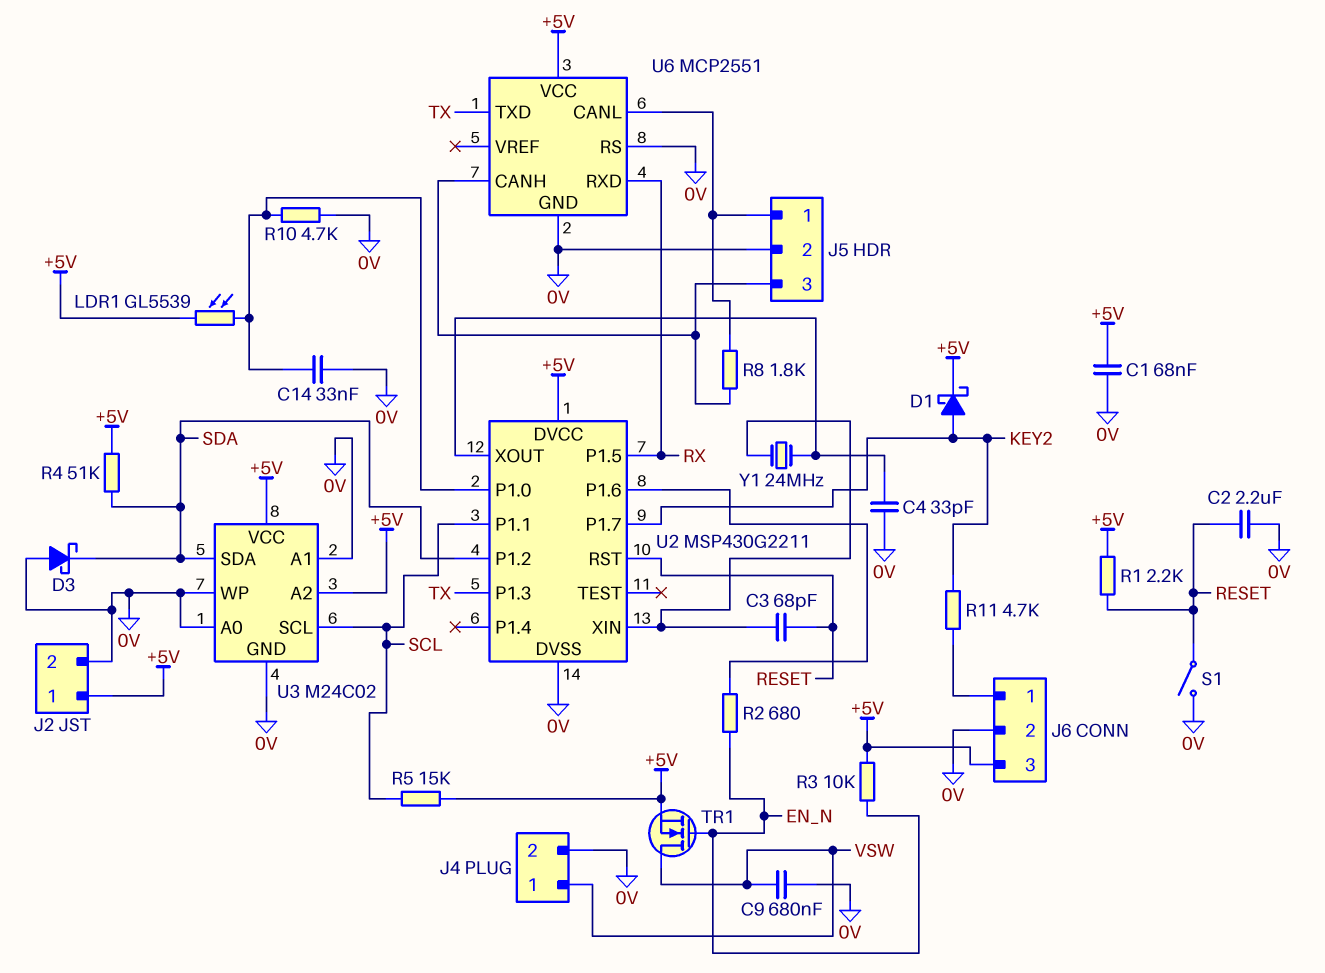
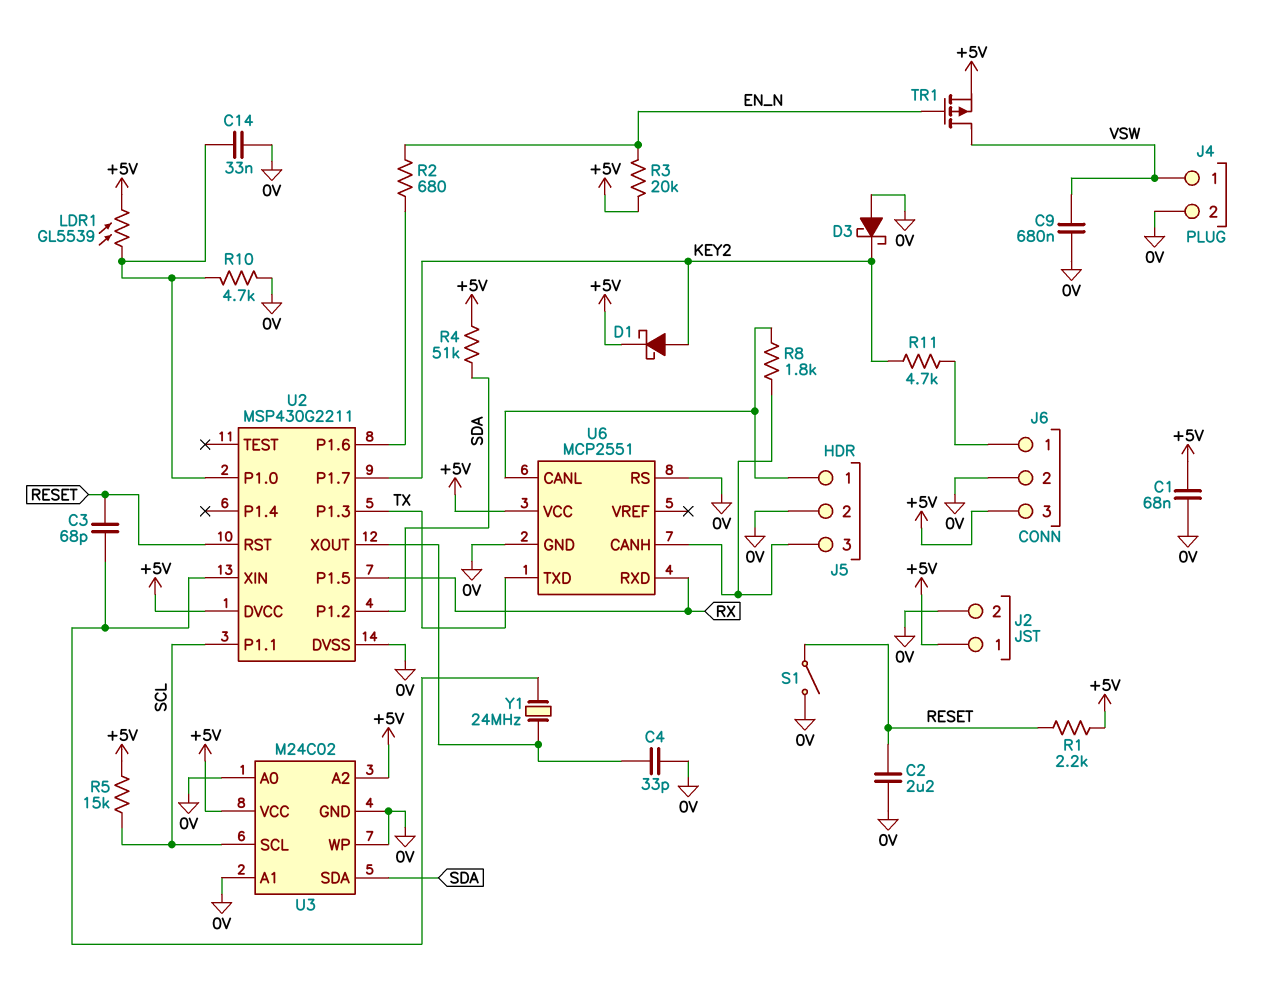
D3: schottky (A 0V, K SDA) -> schottky (A 0V, K KEY2)
R3: 10k (+5V, EN_N) -> 20k (+5V, EN_N)
TR1: NMOS (G EN_N, D VSW, S +5V) -> PMOS (G EN_N, D VSW, S +5V)

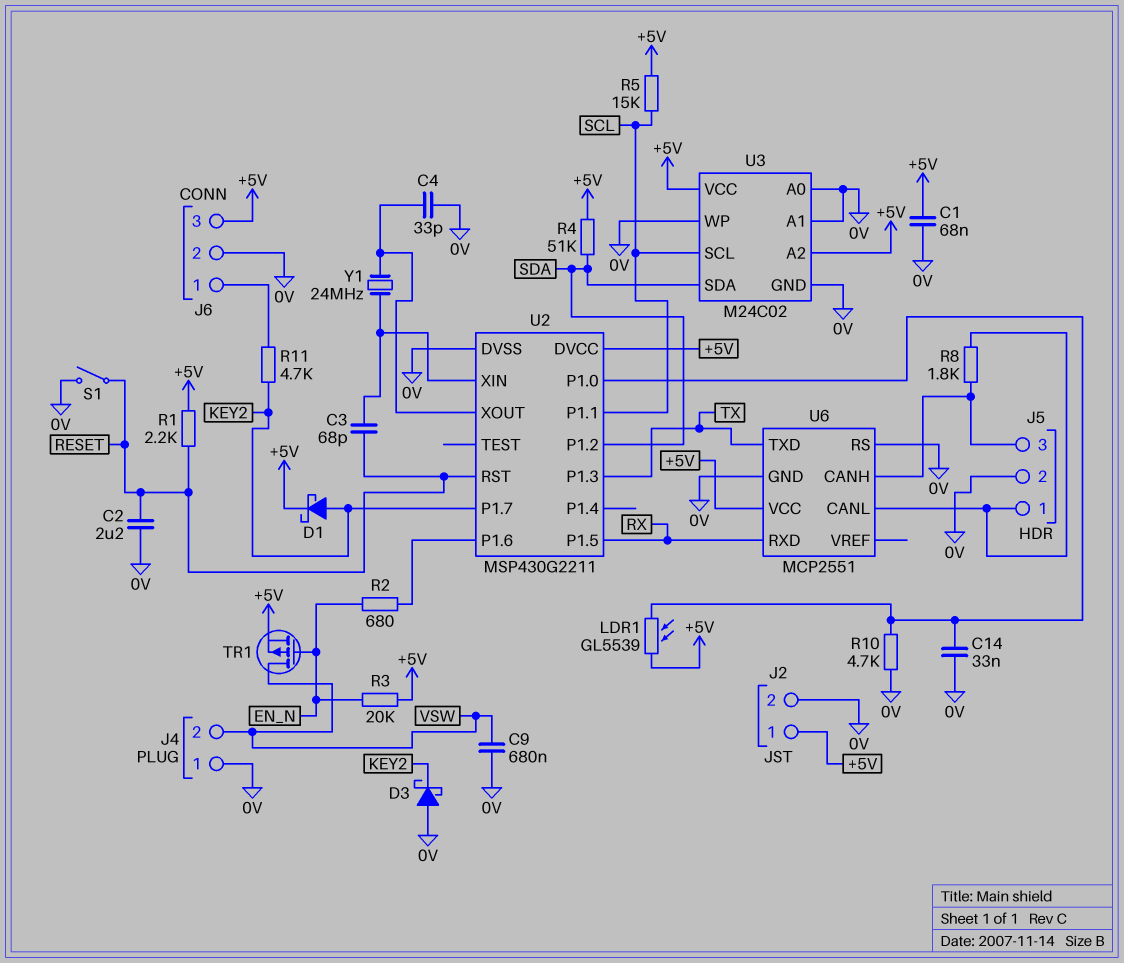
J4 pin 1: VSW -> 0V
J4 pin 2: 0V -> VSW

